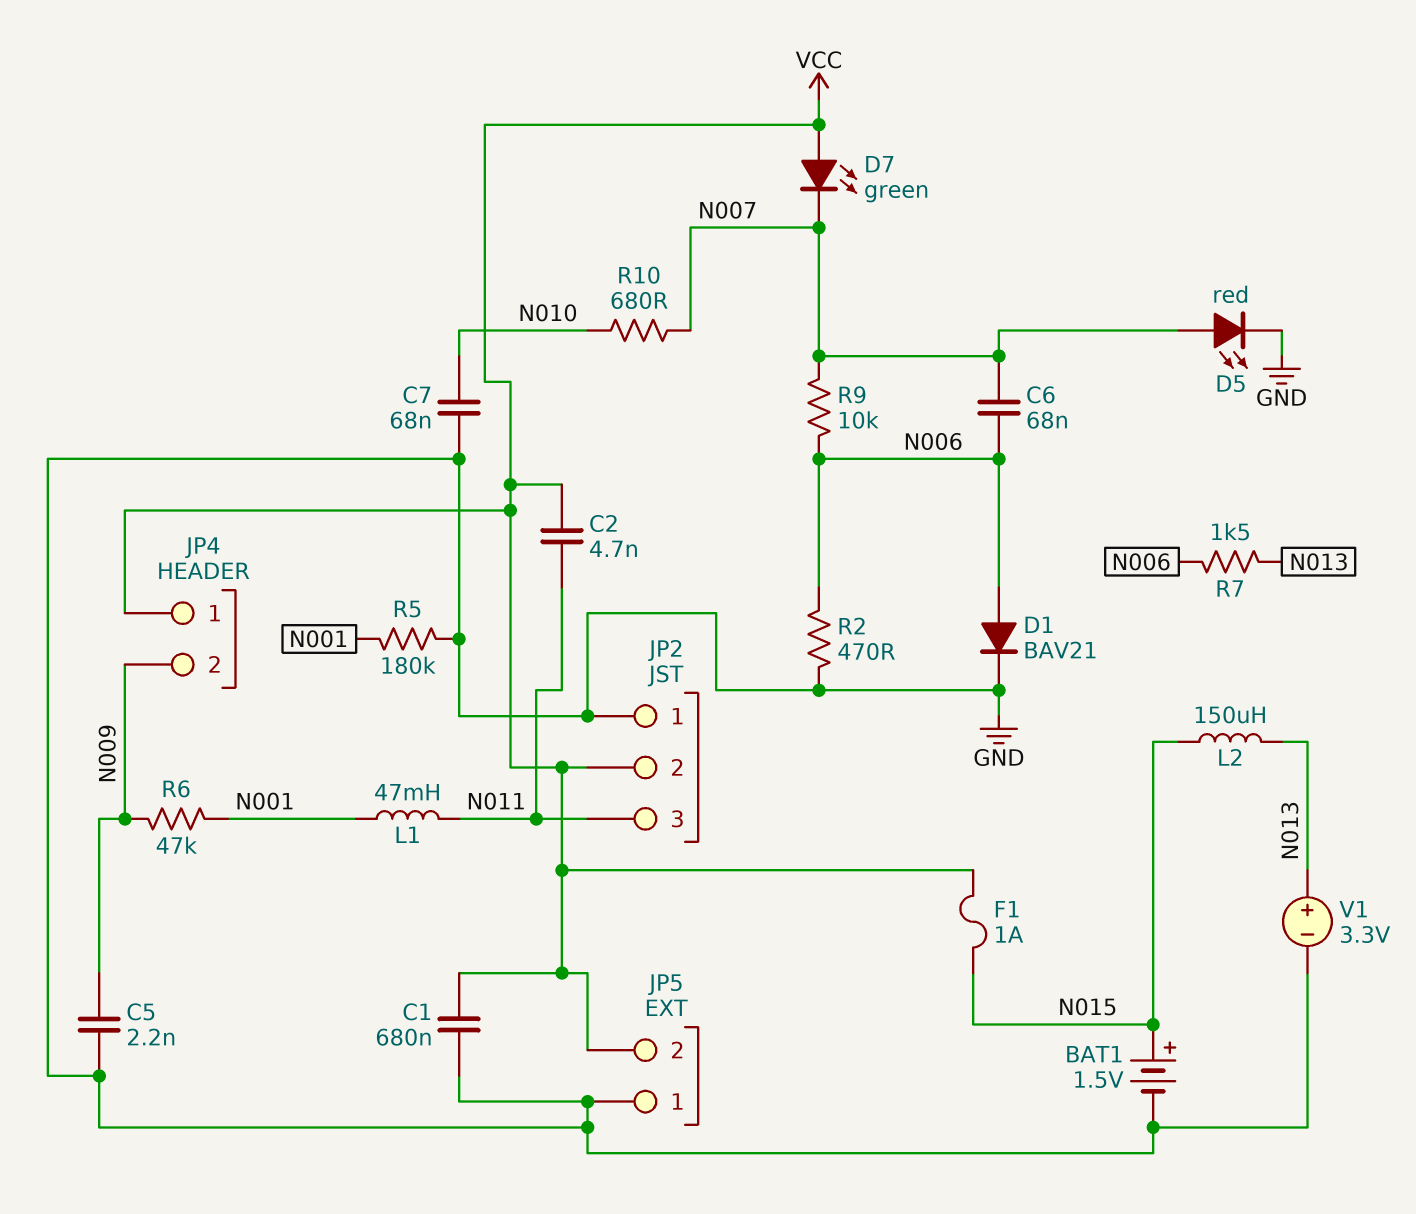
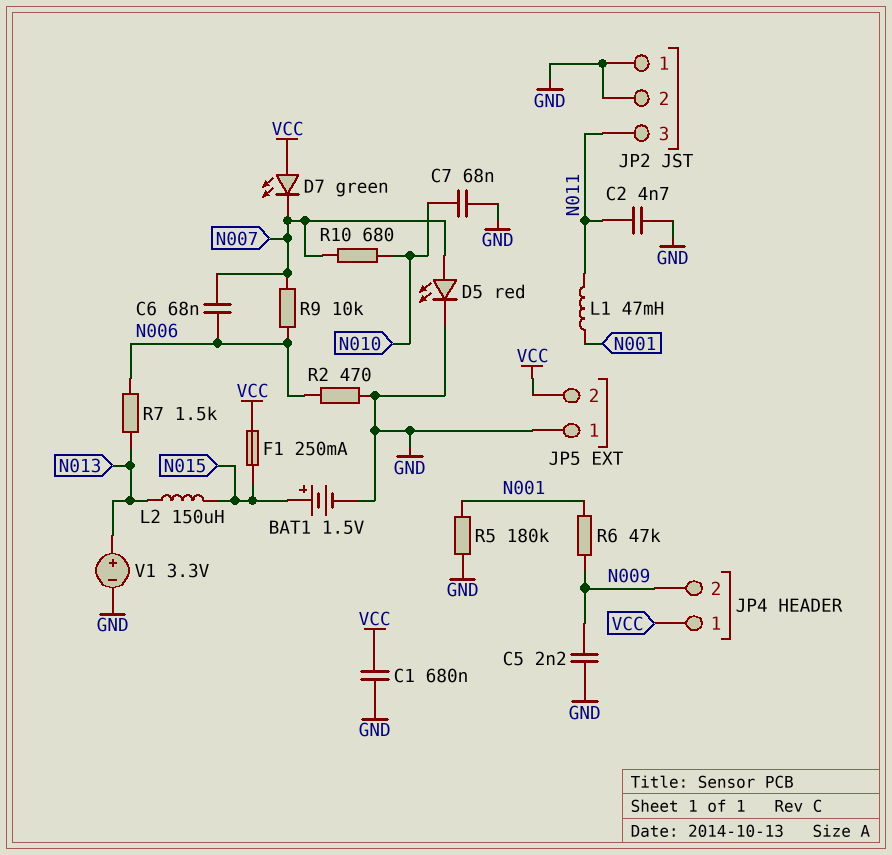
C2: 4.7nF (N011, VCC) -> 4.7nF (GND, N011)
D1: diode BAV21 (A N006, K GND) -> none
F1: 1A (N015, VCC) -> 250mA (N015, VCC)
JP2 pin 2: VCC -> GND

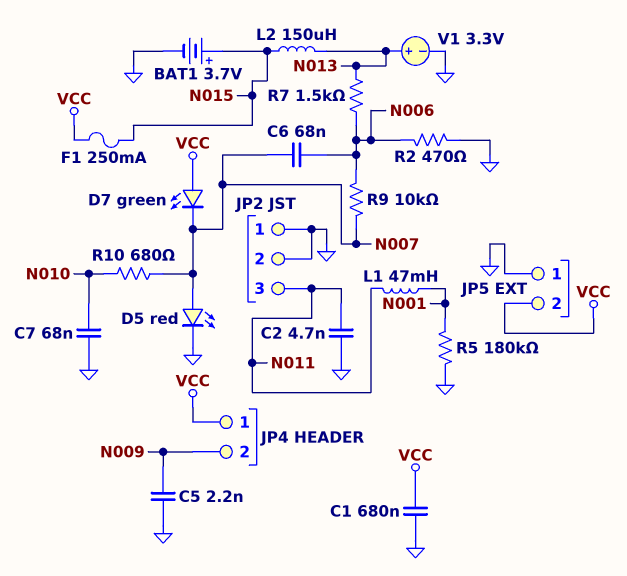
BAT1: 1.5V (plus N015, minus GND) -> 3.7V (plus N015, minus GND)
R6: 47k (N001, N009) -> none

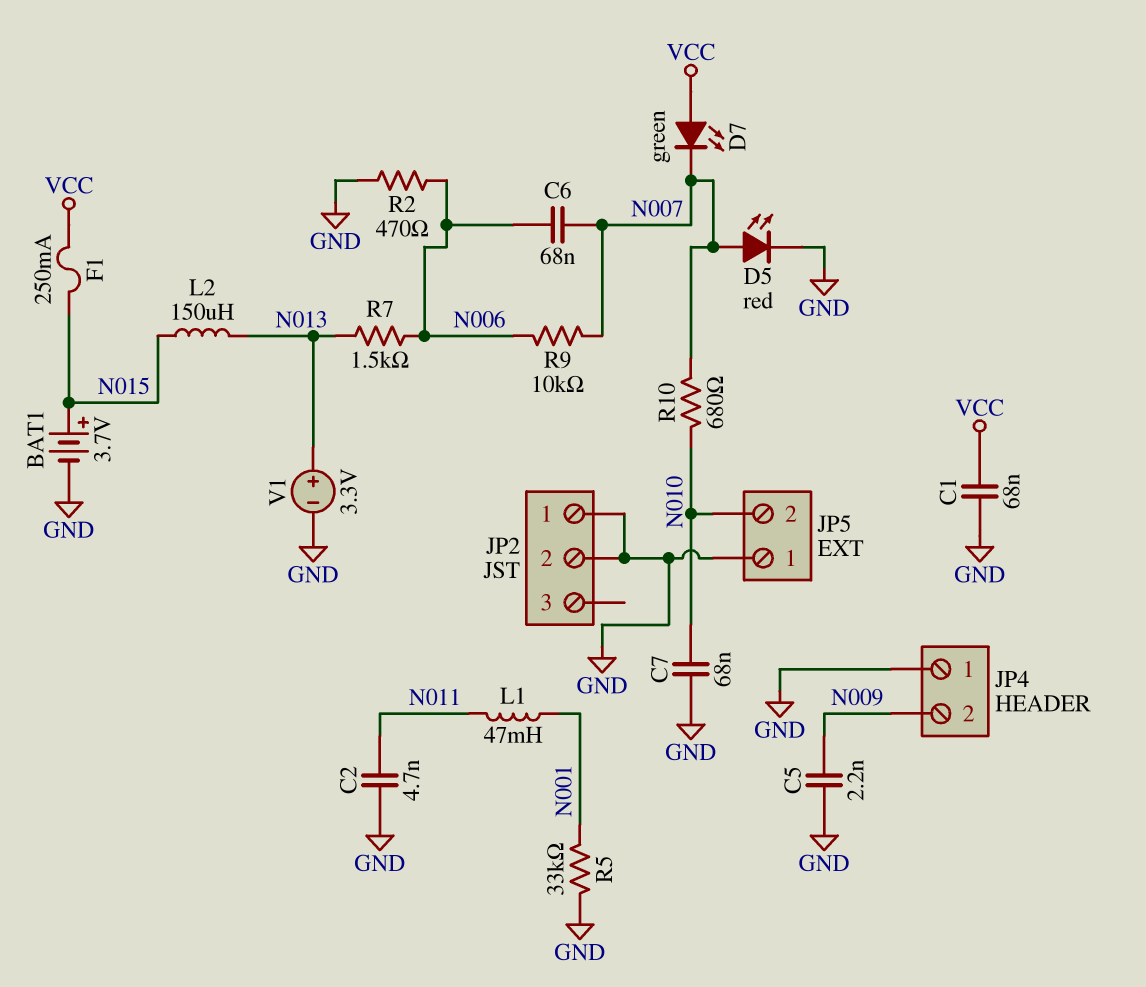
C1: 680nF (GND, VCC) -> 68nF (GND, VCC)
JP2 pin 3: N011 -> none
JP4 pin 1: VCC -> GND
JP5 pin 2: VCC -> N010
R5: 180k (GND, N001) -> 33k (GND, N001)

